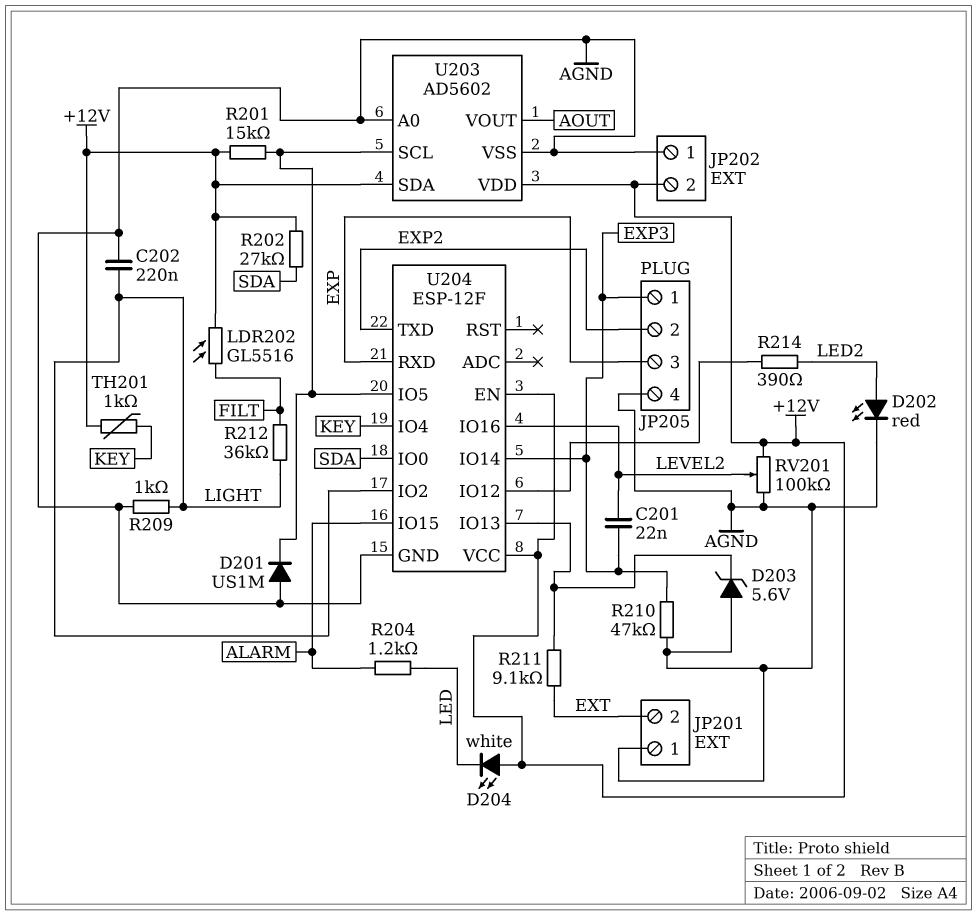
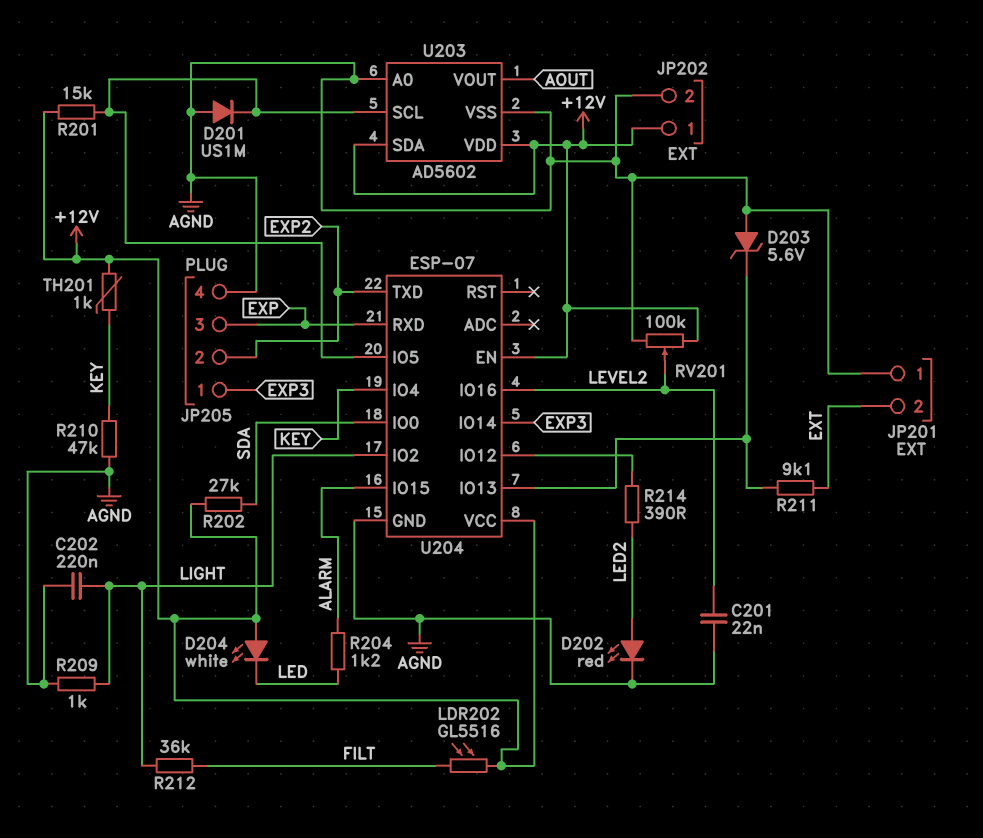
C201: 22nF (EXP3, LEVEL2) -> 22nF (AGND, LEVEL2)
JP202 pin 1: AGND -> +12V
JP202 pin 2: +12V -> AGND
R210: 47k (AGND, EXP3) -> 47k (AGND, KEY)
U204: ESP-12F -> ESP-07

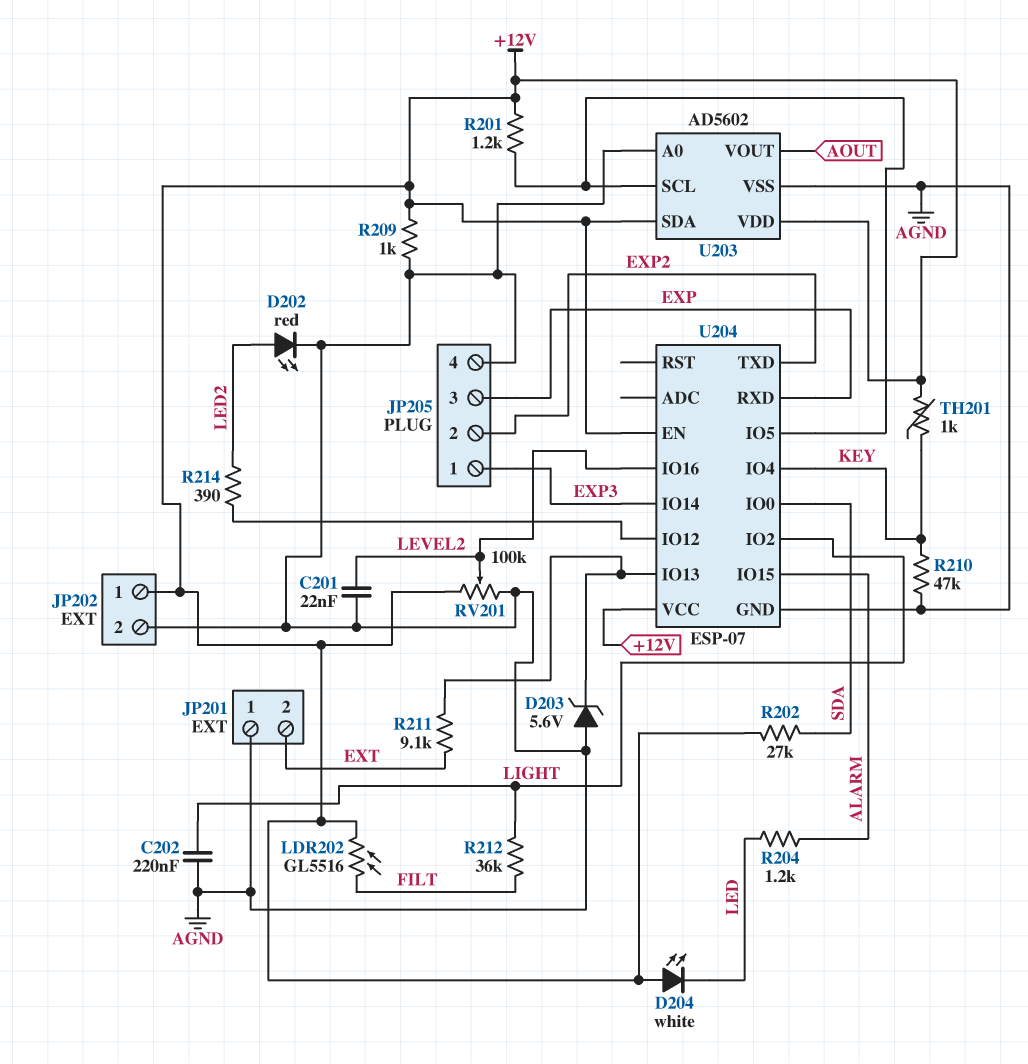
D201: diode US1M (A AGND, K U203/SCL) -> none
R201: 15k (+12V, U203/SCL) -> 1.2k (+12V, U203/SCL)
R209: 1k (AGND, LIGHT) -> 1k (+12V, AGND)

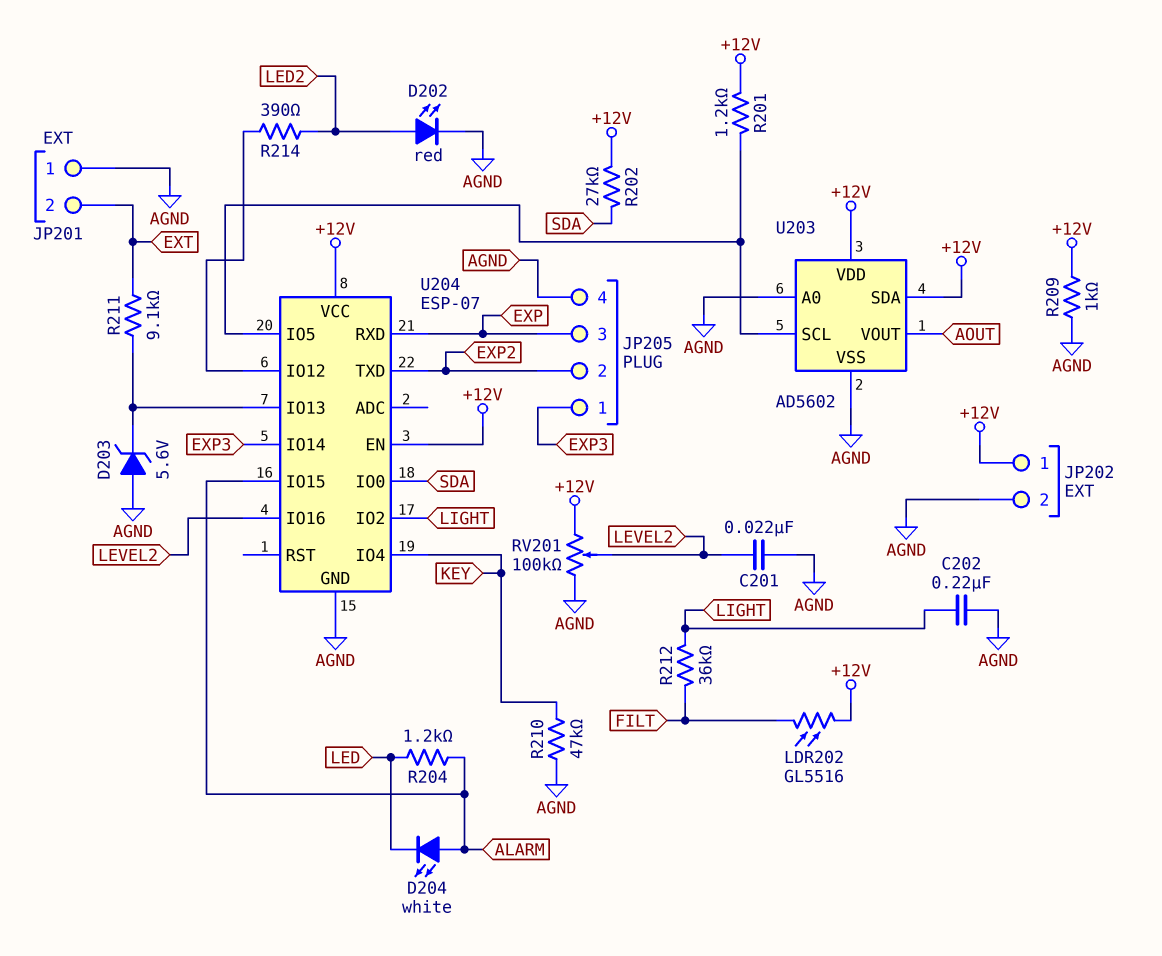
D204: LED white (A +12V, K LED) -> LED white (A ALARM, K LED)
TH201: 1k (+12V, KEY) -> none

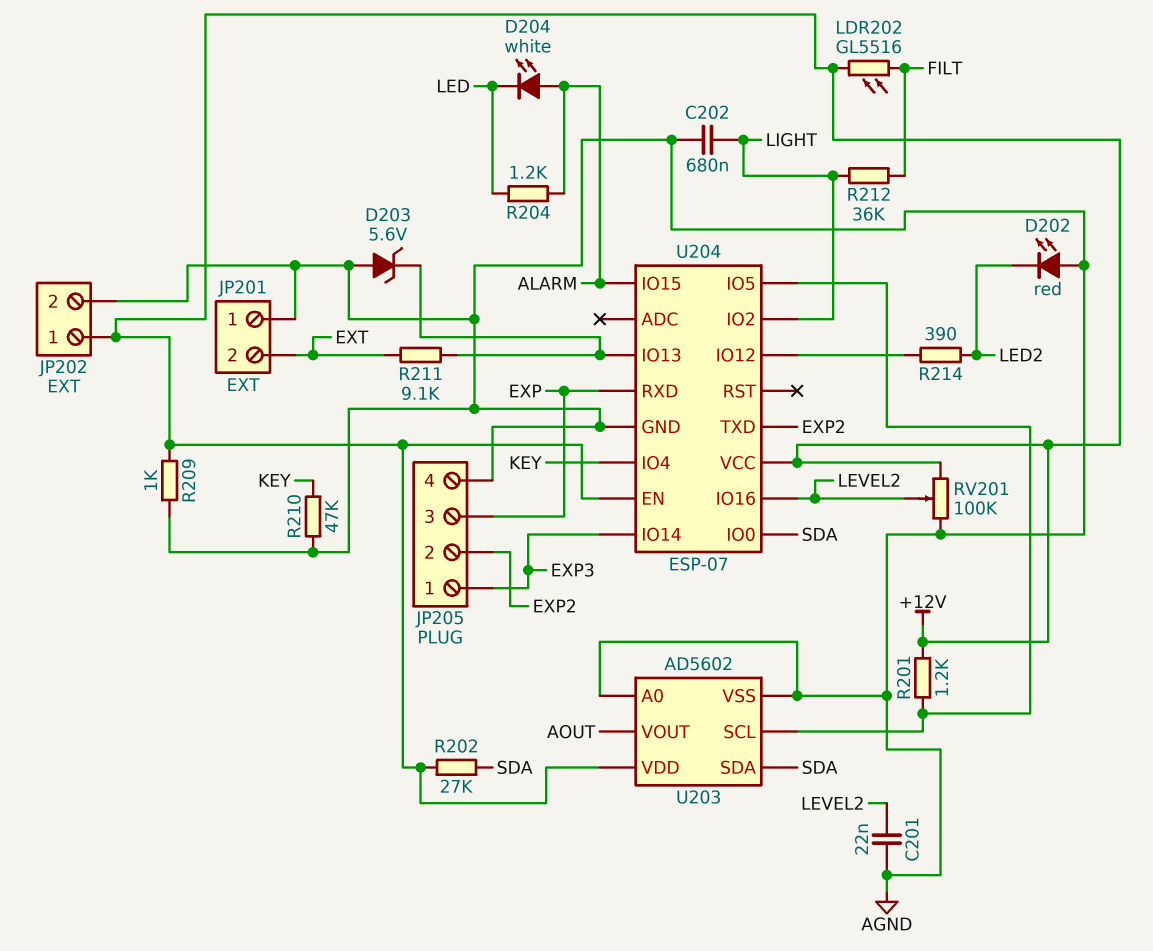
C202: 220nF (AGND, LIGHT) -> 680nF (AGND, LIGHT)
D202: LED red (A LED2, K AGND) -> LED red (A AGND, K LED2)
U203 pin SDA: +12V -> SDA

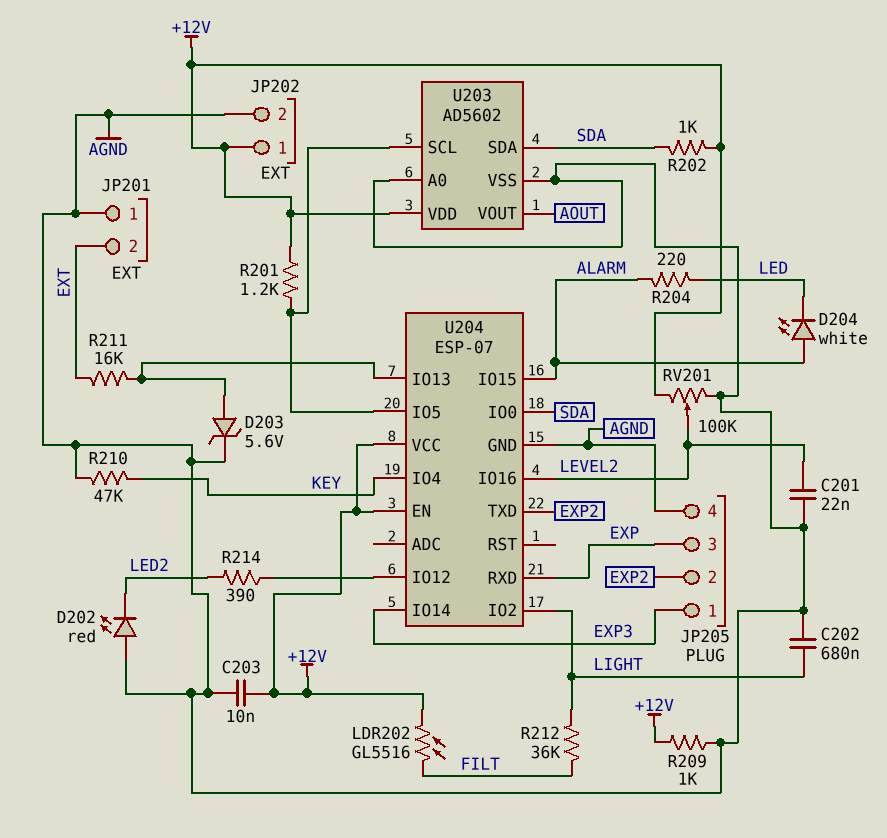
C203: none -> 10nF (+12V, AGND)
D203: zener 5.6V (A AGND, K U204/IO13) -> zener 5.6V (A U204/IO13, K AGND)
R202: 27k (+12V, SDA) -> 1k (+12V, SDA)
R204: 1.2k (ALARM, LED) -> 220 (ALARM, LED)
R211: 9.1k (EXT, U204/IO13) -> 16k (EXT, U204/IO13)

